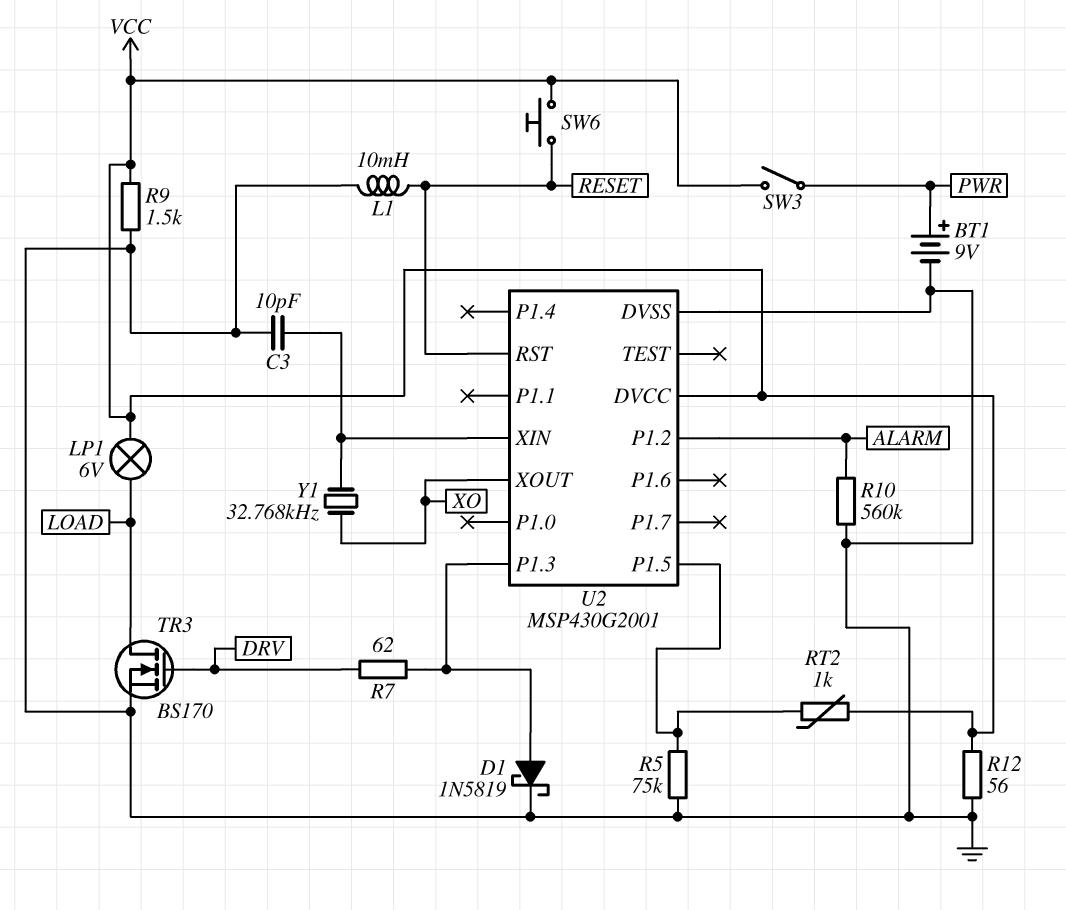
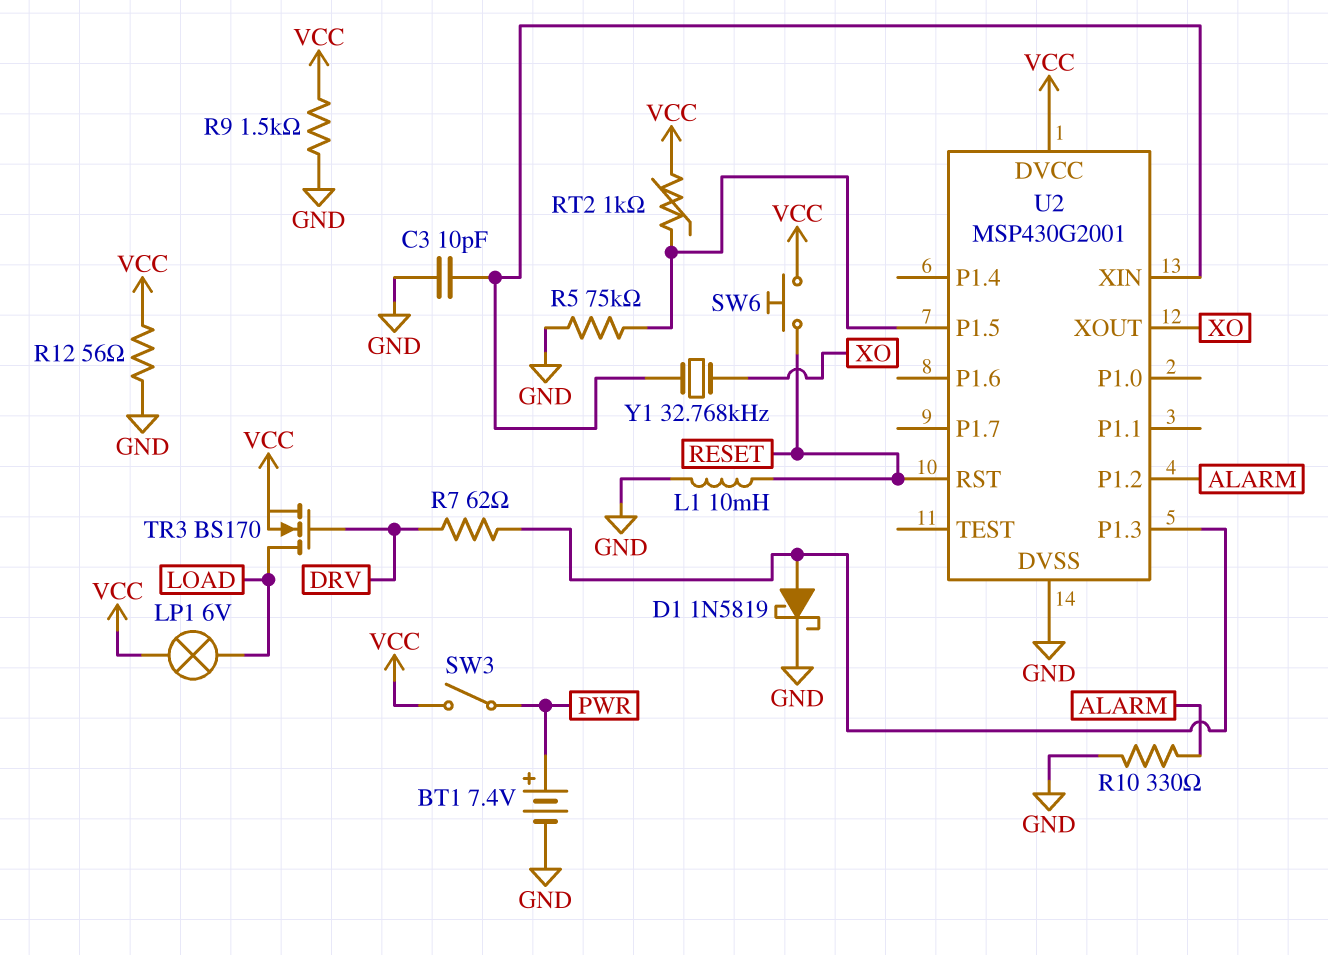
BT1: 9V (plus PWR, minus GND) -> 7.4V (plus PWR, minus GND)
R10: 560k (ALARM, GND) -> 330 (ALARM, GND)
TR3: NMOS BS170 (G DRV, D LOAD, S GND) -> NMOS BS170 (G DRV, D LOAD, S VCC)

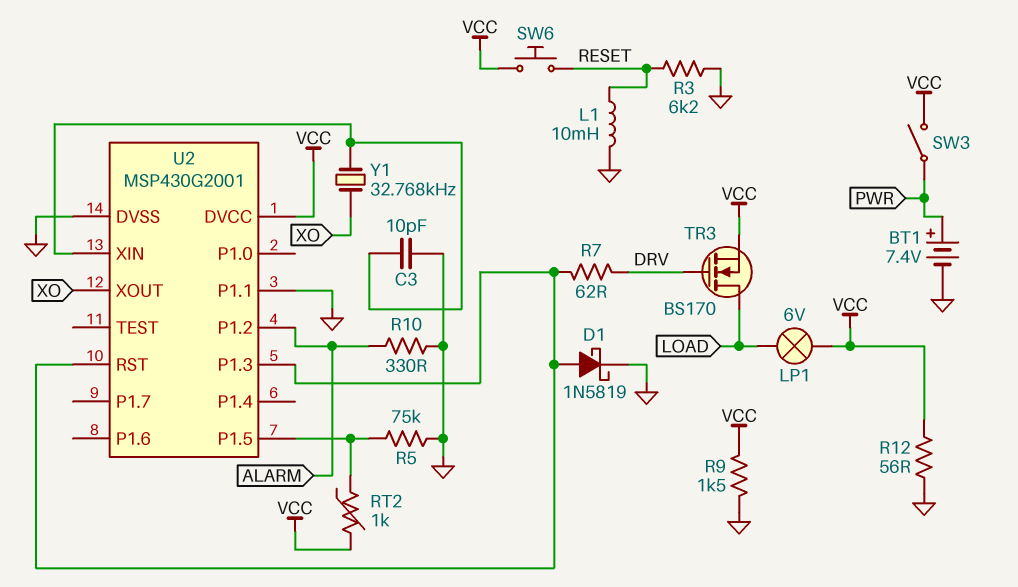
R3: none -> 6.2k (GND, RESET)
U2 pin P1.1: none -> GND
U2 pin RST: RESET -> U2/P1.3

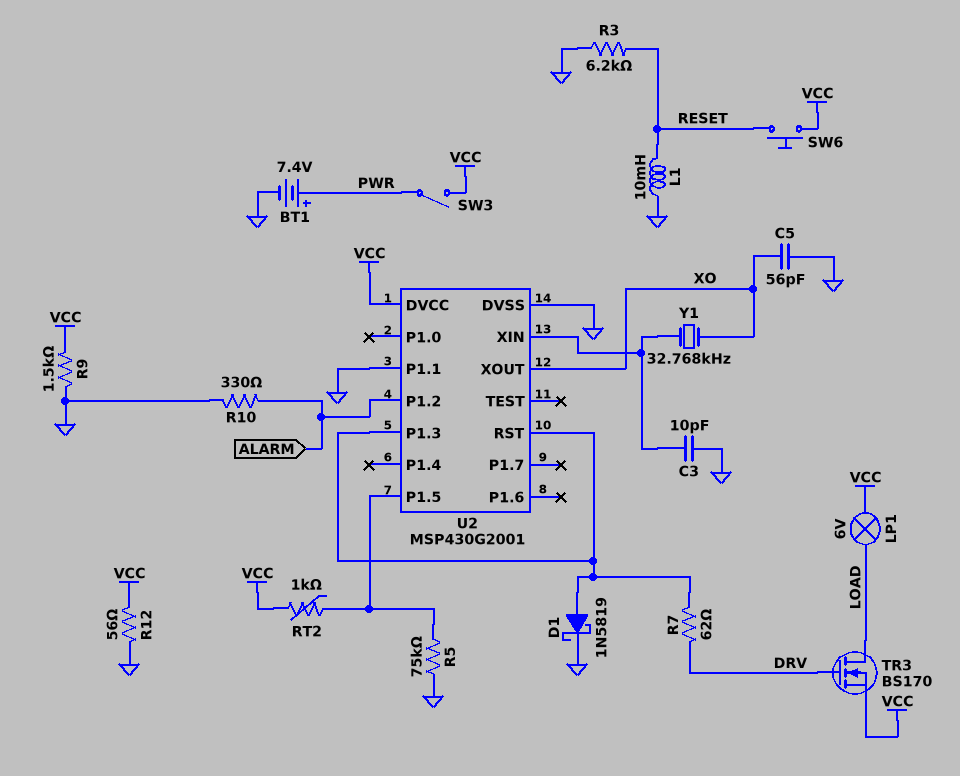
C5: none -> 56pF (GND, XO)

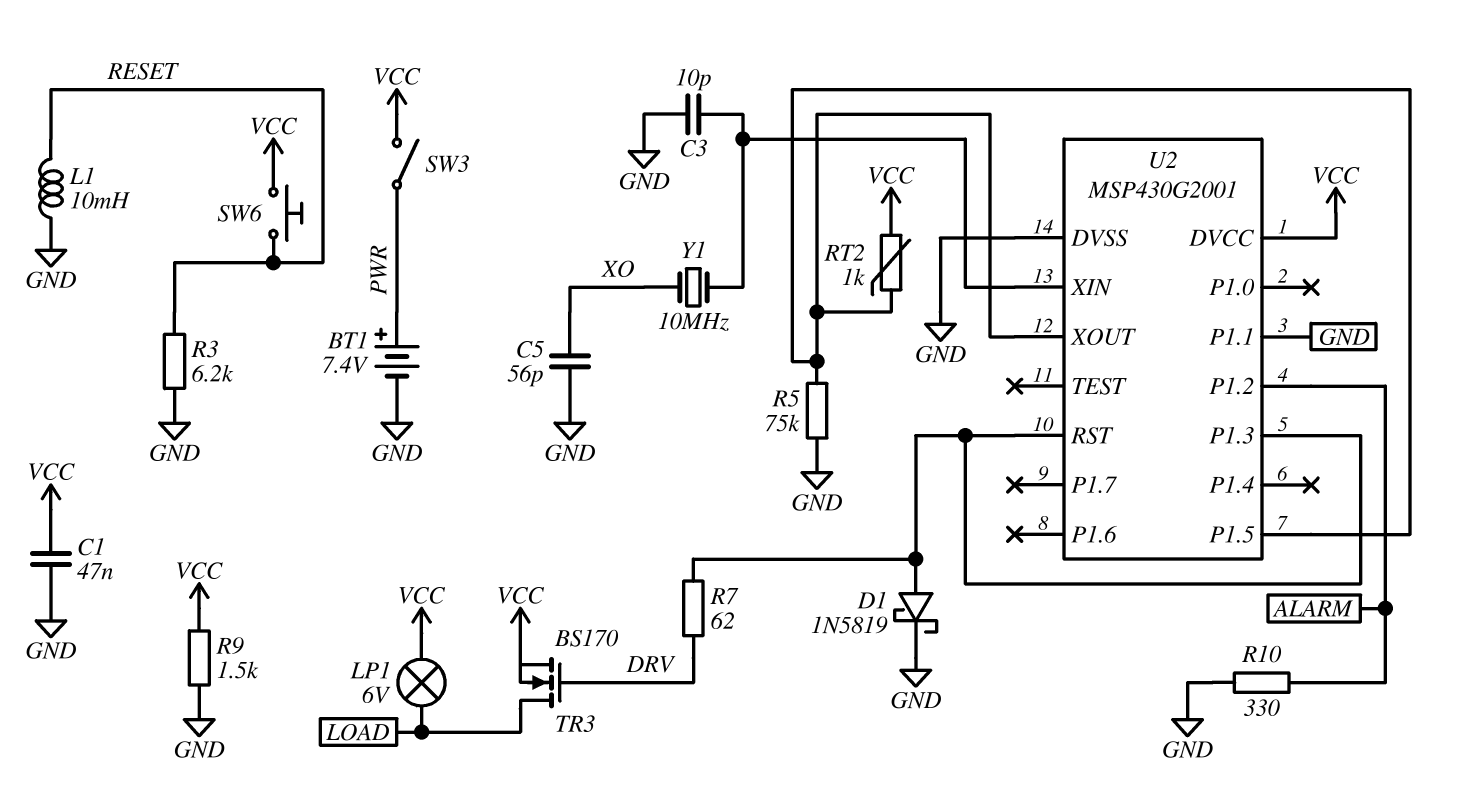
C1: none -> 47nF (GND, VCC)
R12: 56 (GND, VCC) -> none
U2 pin XOUT: XO -> U2/P1.5
Y1: 32.768kHz (U2/XIN, XO) -> 10MHz (U2/XIN, XO)

